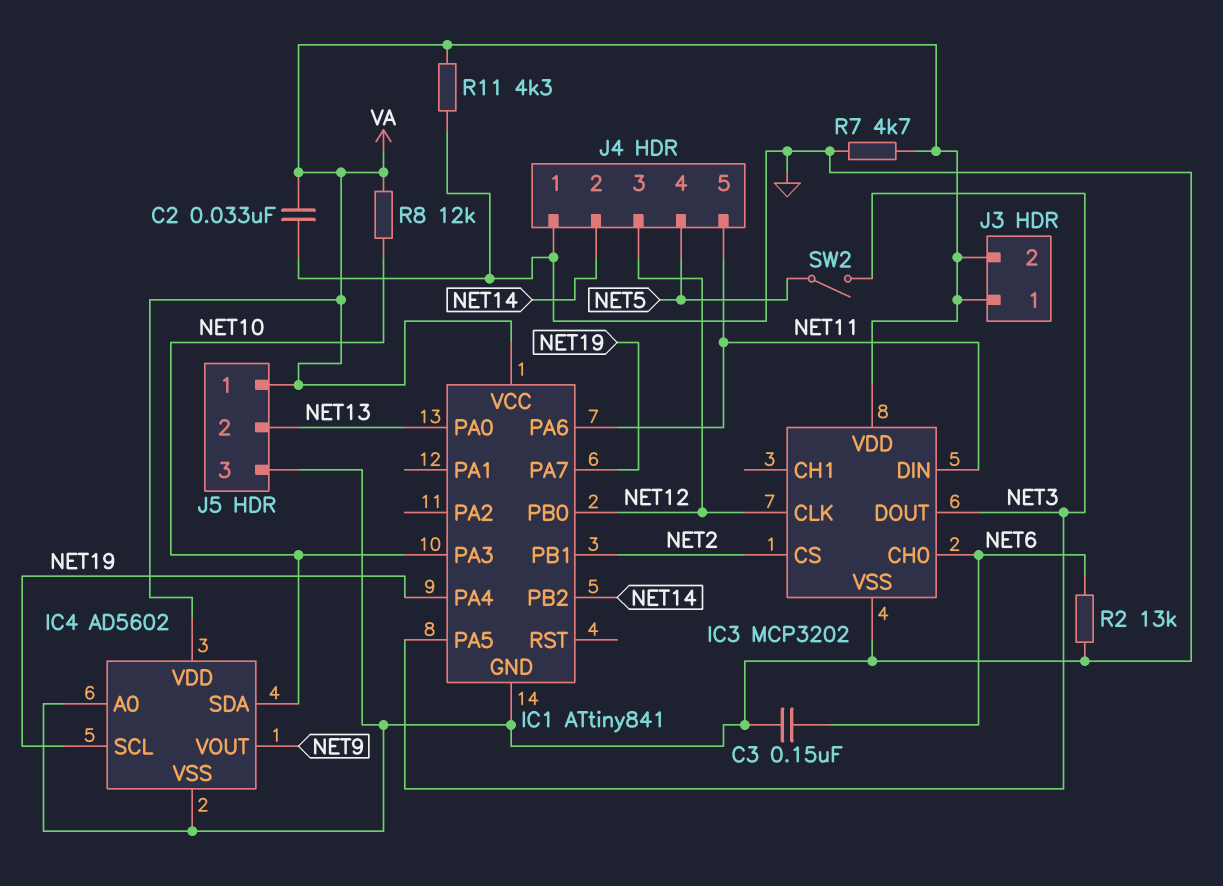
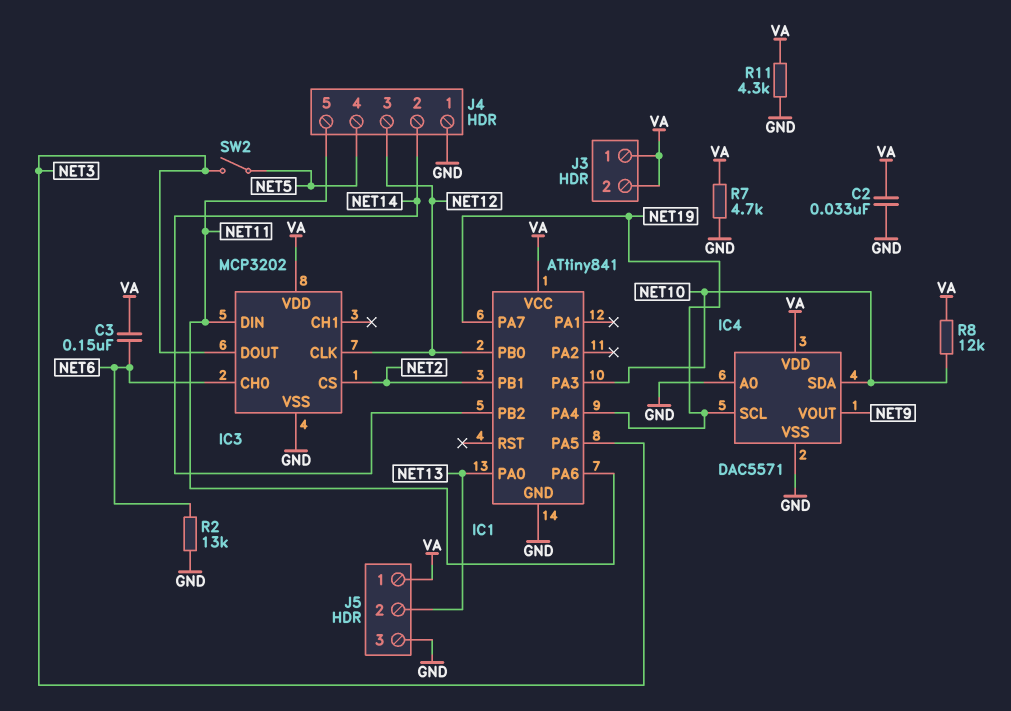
C3: 150nF (GND, NET6) -> 150nF (NET6, VA)
IC4: AD5602 -> DAC5571

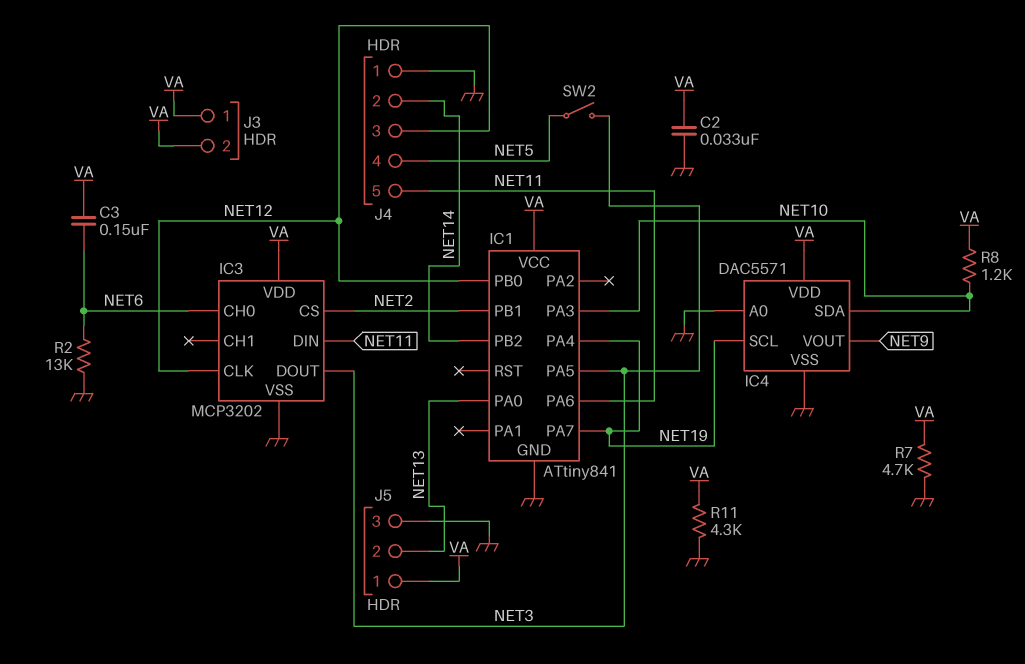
R8: 12k (NET10, VA) -> 1.2k (NET10, VA)

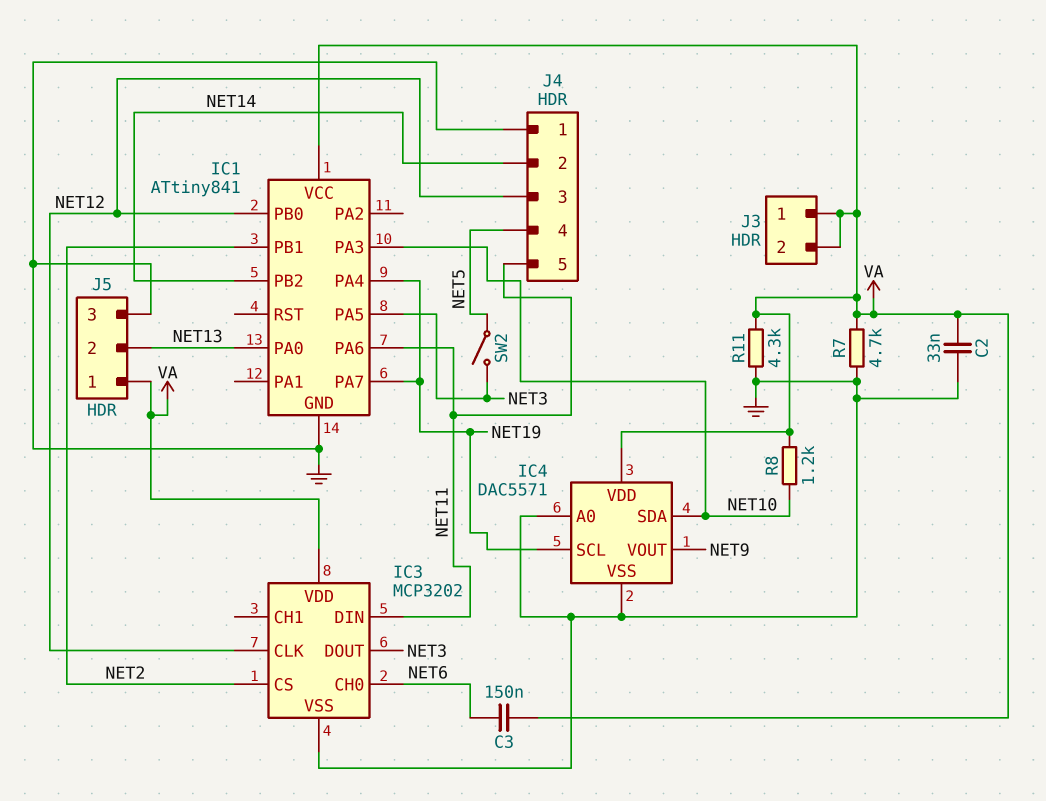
R2: 13k (GND, NET6) -> none

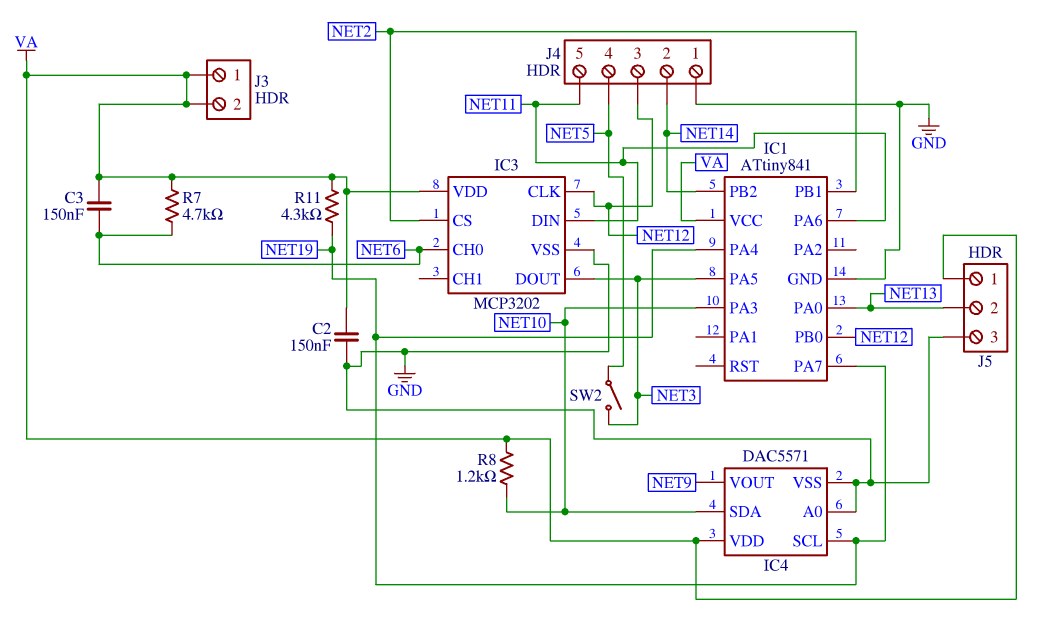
C2: 33nF (GND, VA) -> 150nF (GND, VA)
R7: 4.7k (GND, VA) -> 4.7k (NET6, VA)
R11: 4.3k (GND, VA) -> 4.3k (NET19, VA)

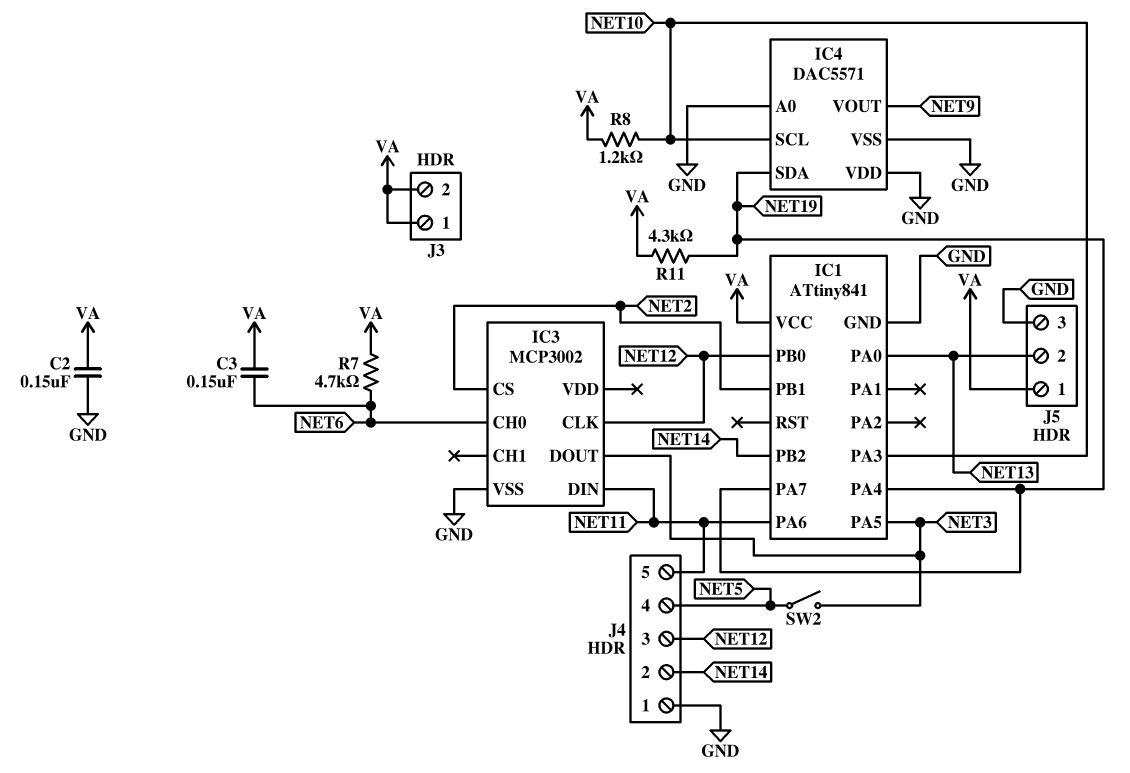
IC3: MCP3202 -> MCP3002
IC3 pin VDD: VA -> none
IC4 pin SCL: NET19 -> NET10
IC4 pin SDA: NET10 -> NET19
IC4 pin VDD: VA -> GND

